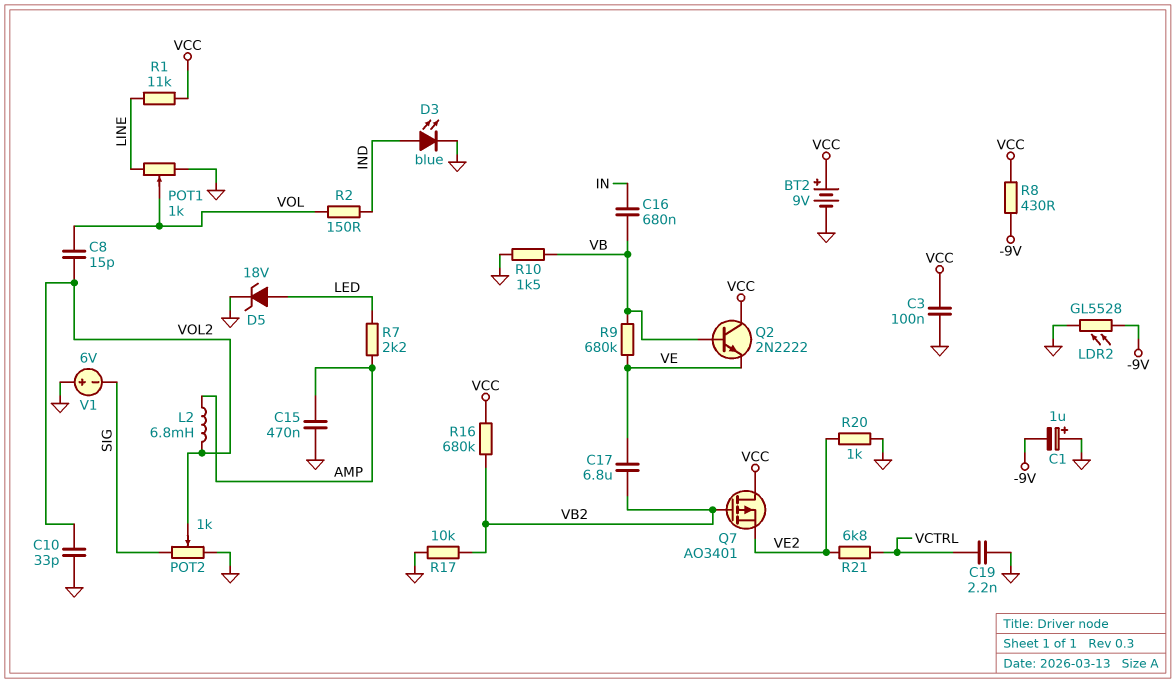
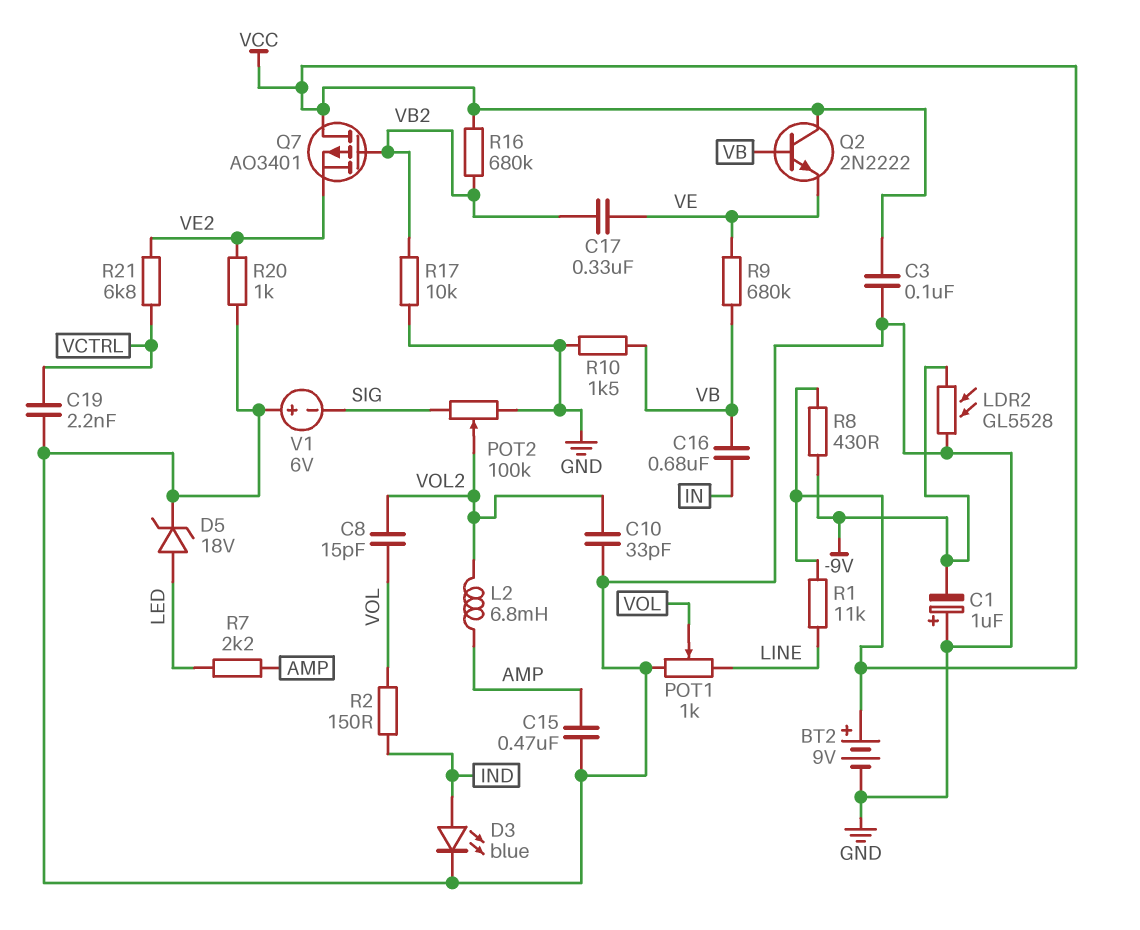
C17: 6.8uF (VB2, VE) -> 330nF (VB2, VE)
POT2: 1k (GND, SIG, wiper VOL2) -> 100k (GND, SIG, wiper VOL2)

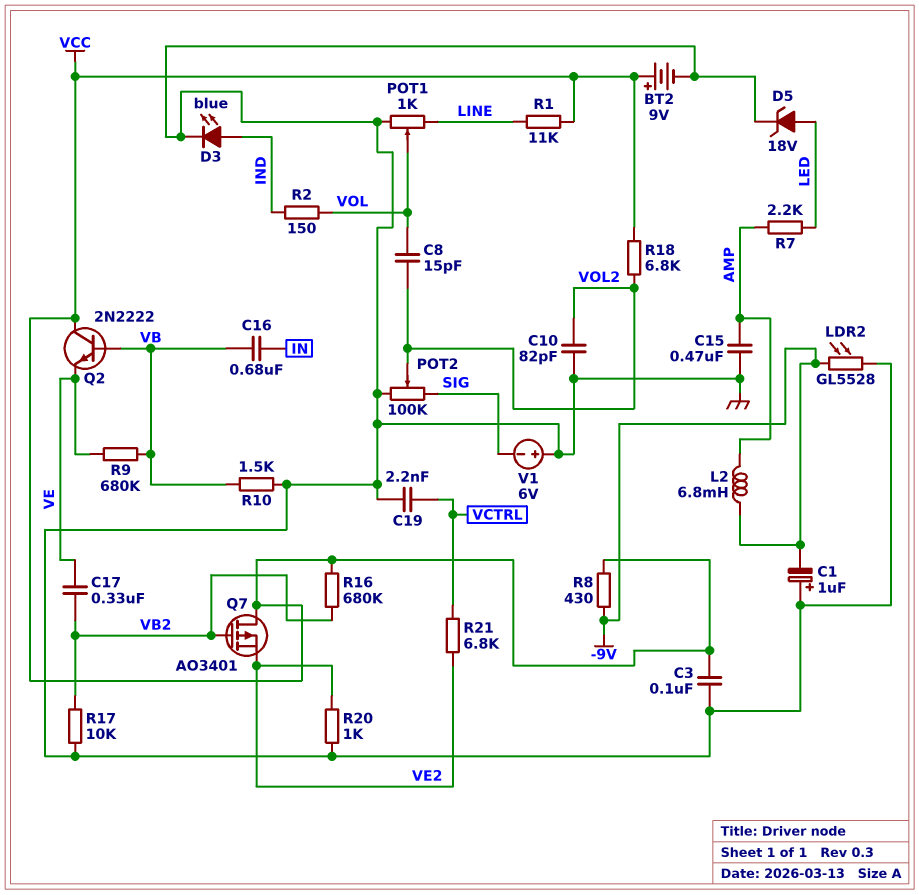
C10: 33pF (GND, VOL2) -> 82pF (GND, VOL2)
L2: 6.8mH (AMP, VOL2) -> 6.8mH (-9V, AMP)
R18: none -> 6.8k (VCC, VOL2)

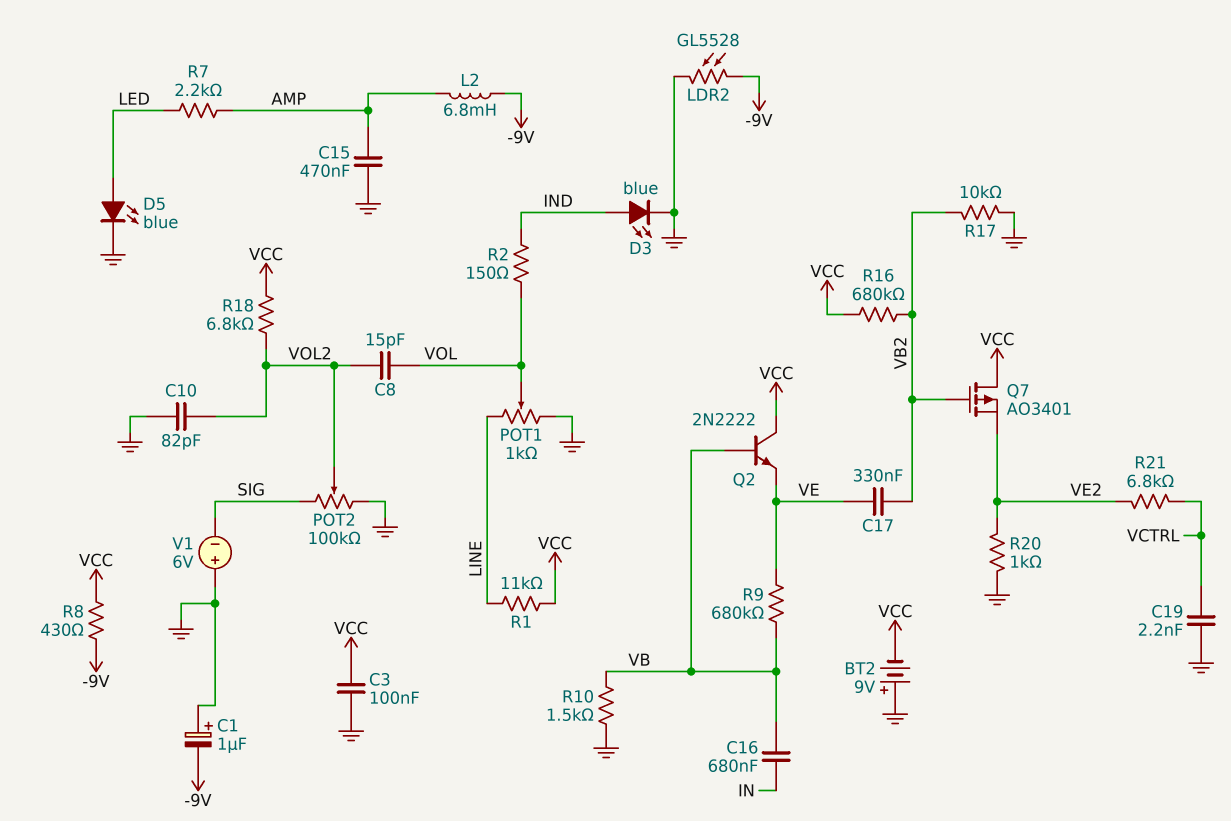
BT2: 9V (plus VCC, minus GND) -> 9V (plus GND, minus VCC)
D5: zener 18V (A LED, K GND) -> LED blue (A LED, K GND)

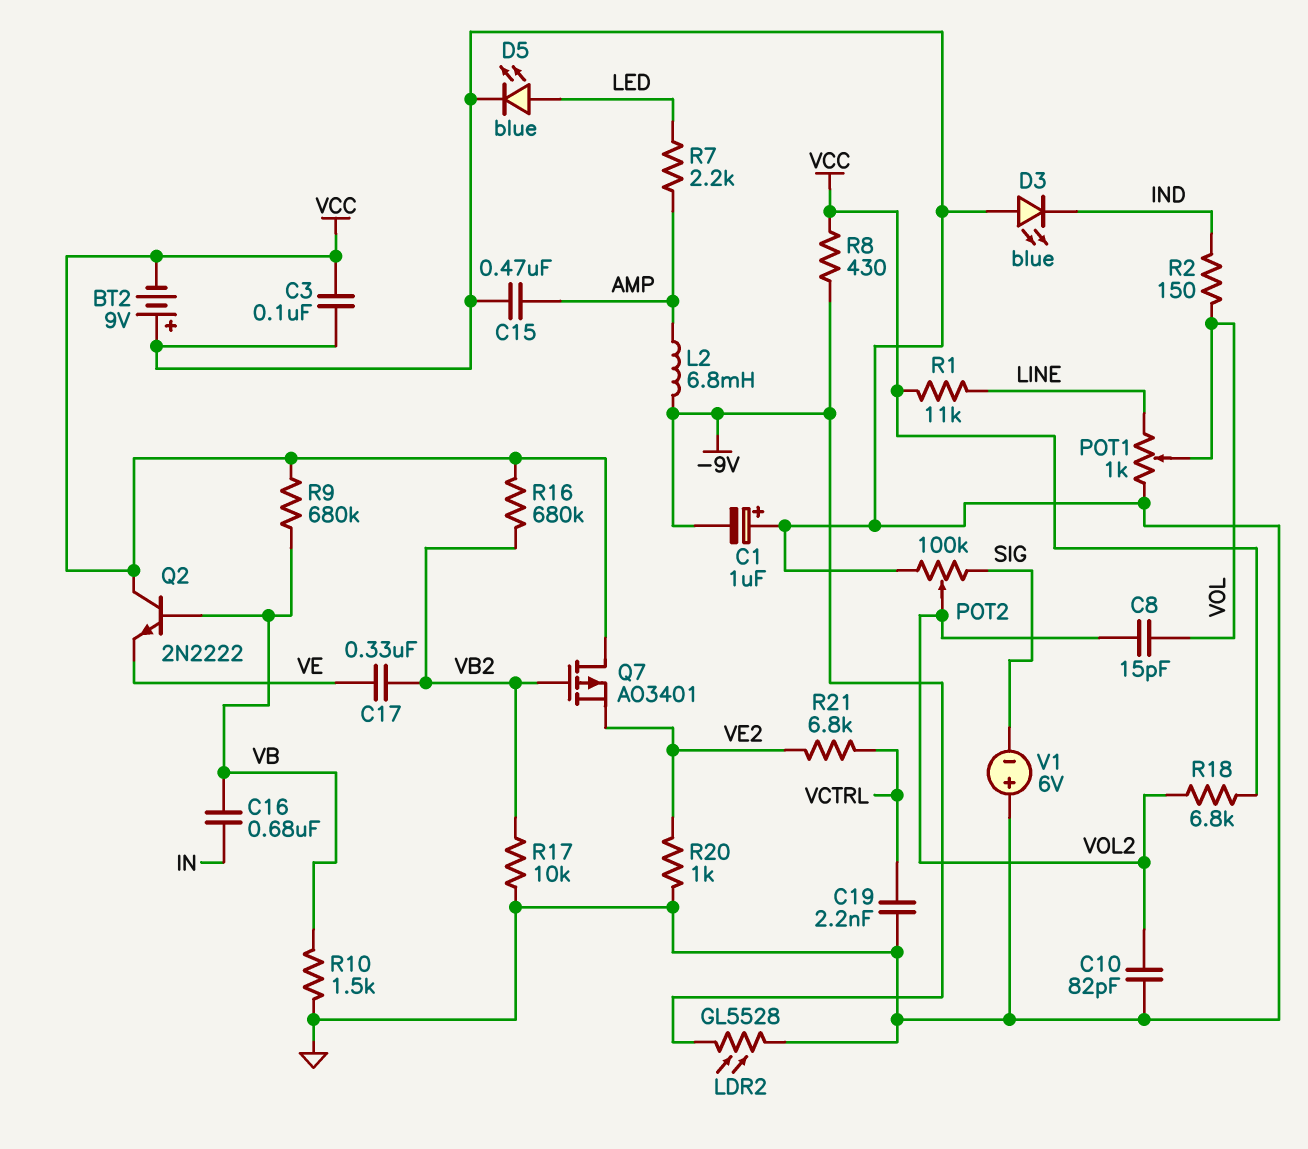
D3: LED blue (A IND, K GND) -> LED blue (A GND, K IND)
R9: 680k (VB, VE) -> 680k (VB, VCC)

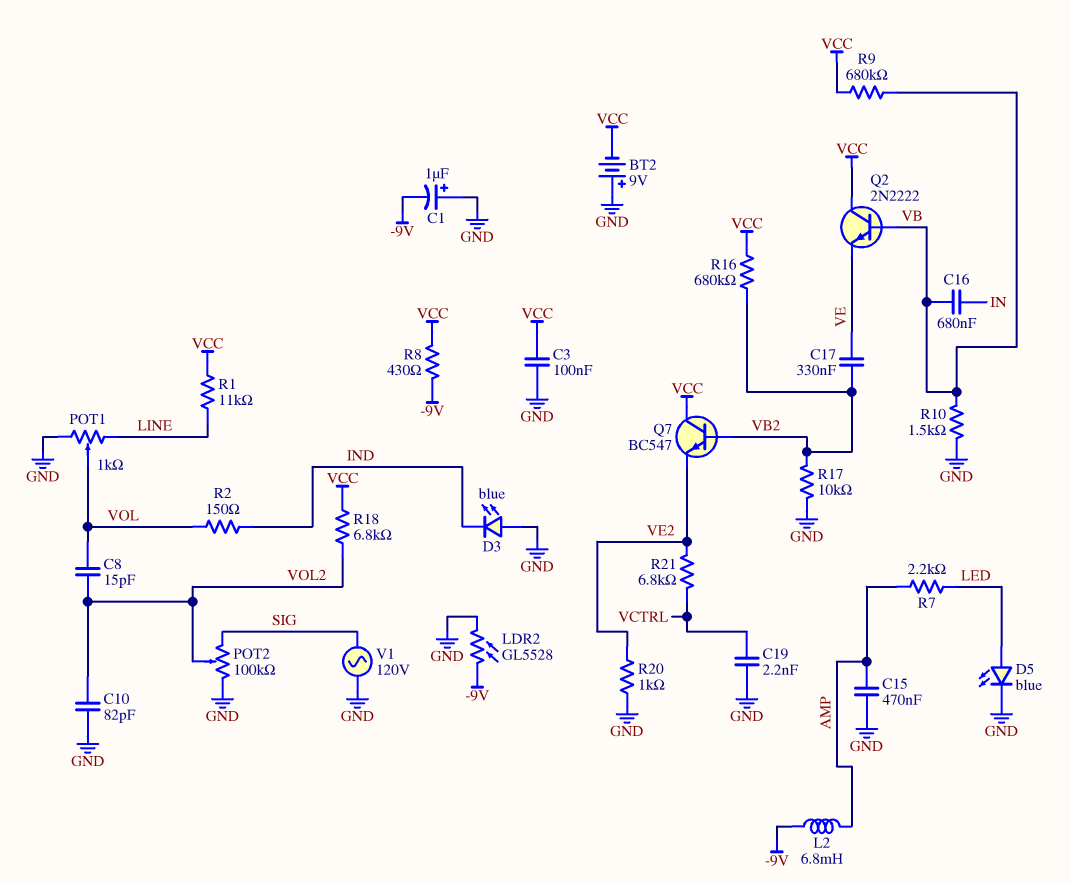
Q7: PMOS AO3401 (G VB2, D VCC, S VE2) -> NPN BC547 (B VB2, C VCC, E VE2)
V1: 6V (plus GND, minus SIG) -> AC 120V (GND, SIG)

